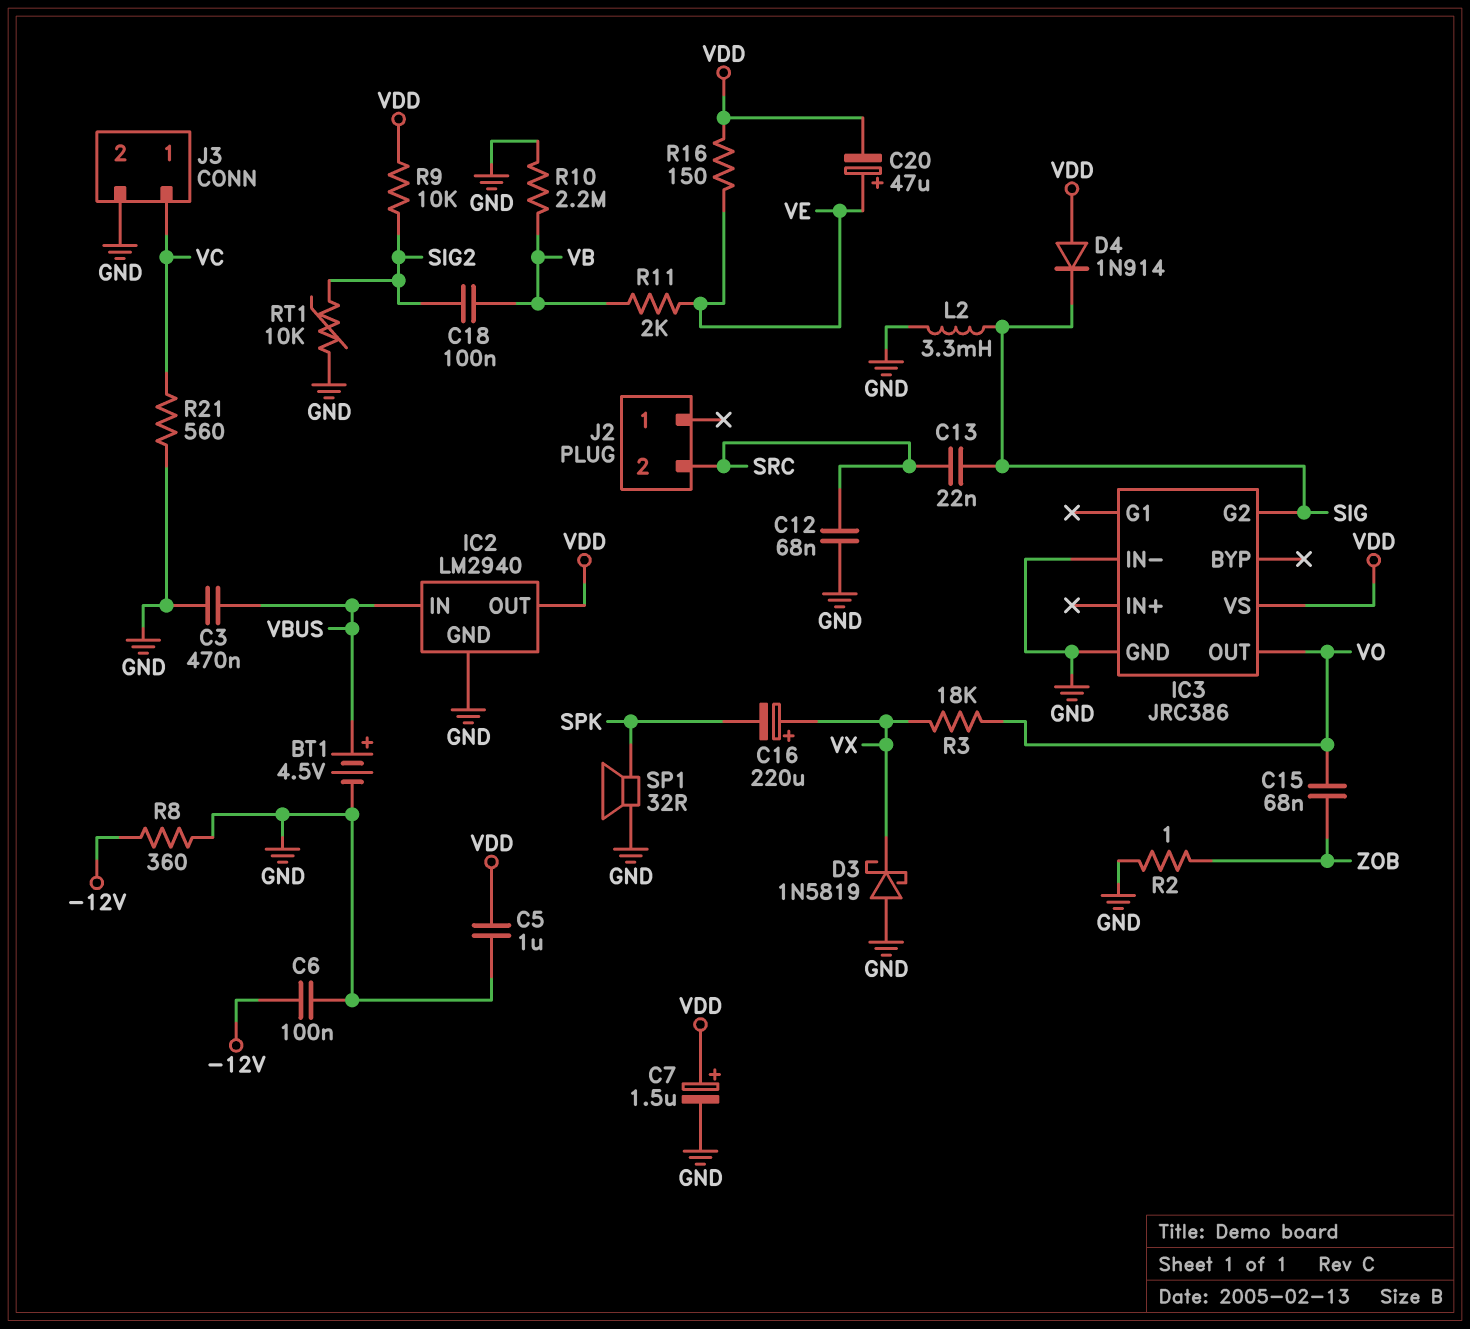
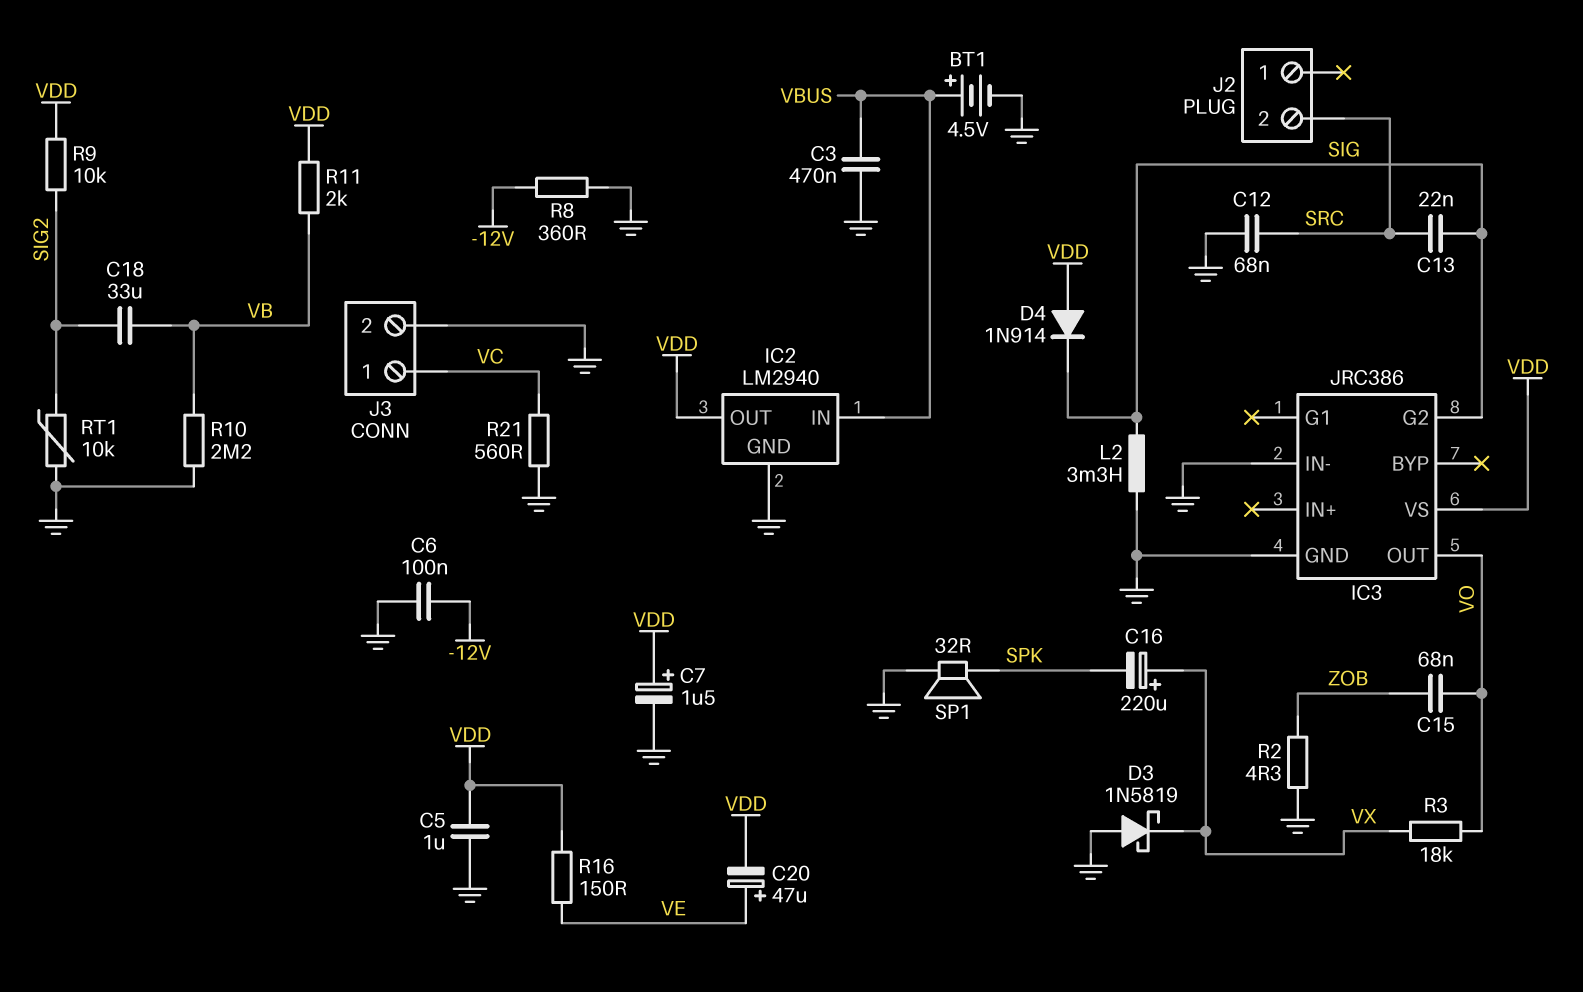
C18: 100nF (SIG2, VB) -> 33uF (SIG2, VB)
R2: 1 (GND, ZOB) -> 4.3 (GND, ZOB)
R11: 2k (VB, VE) -> 2k (VB, VDD)

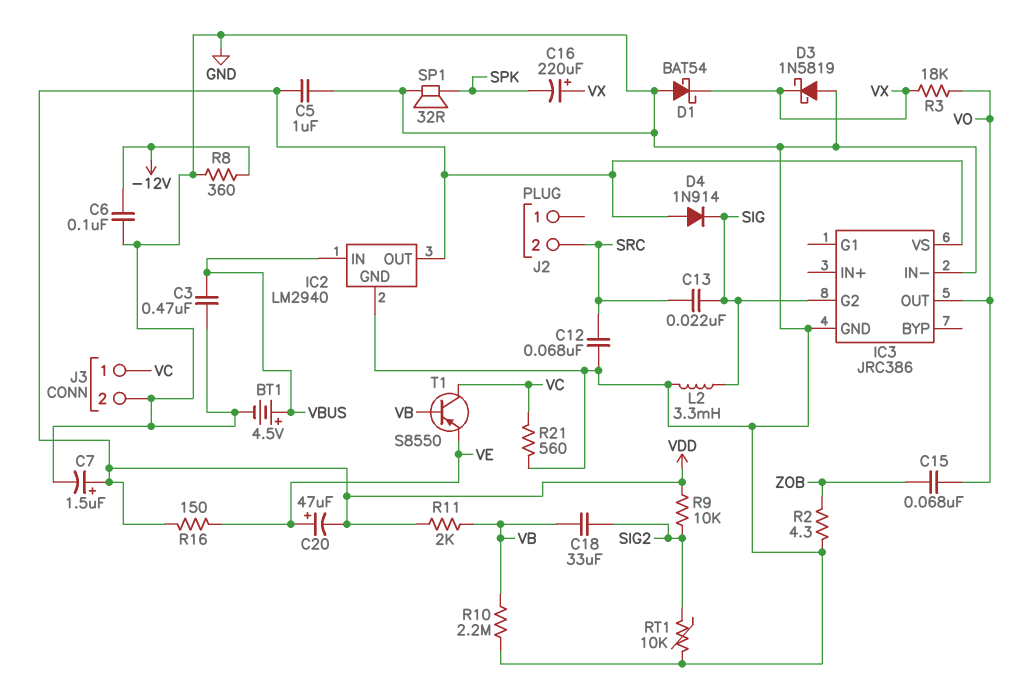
D1: none -> schottky BAT54 (A GND, K VX)
T1: none -> PNP S8550 (B VB, C VC, E VE)

